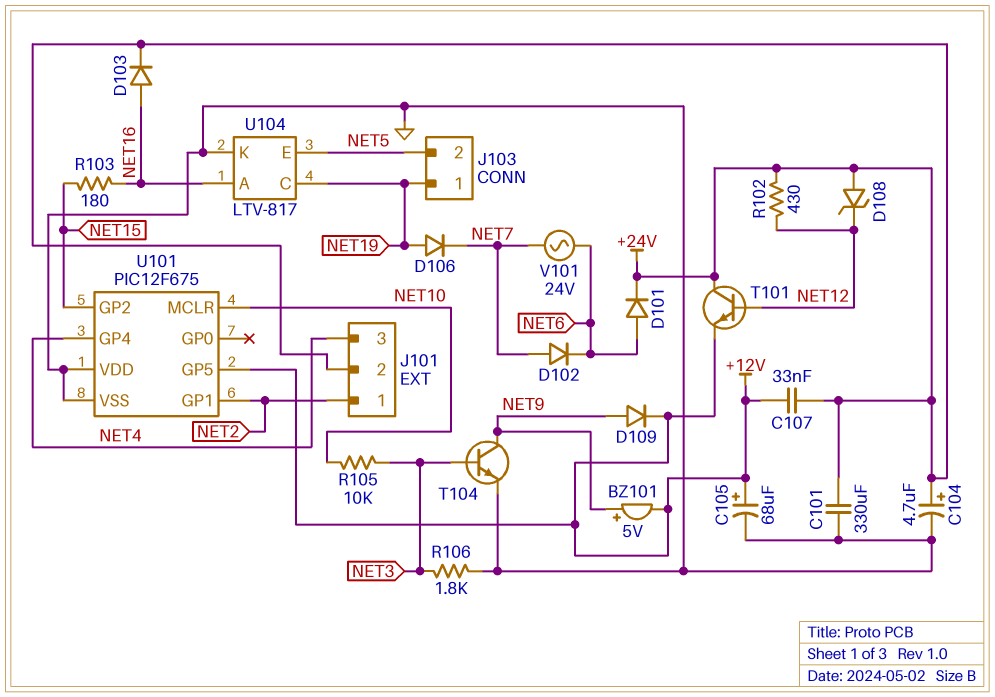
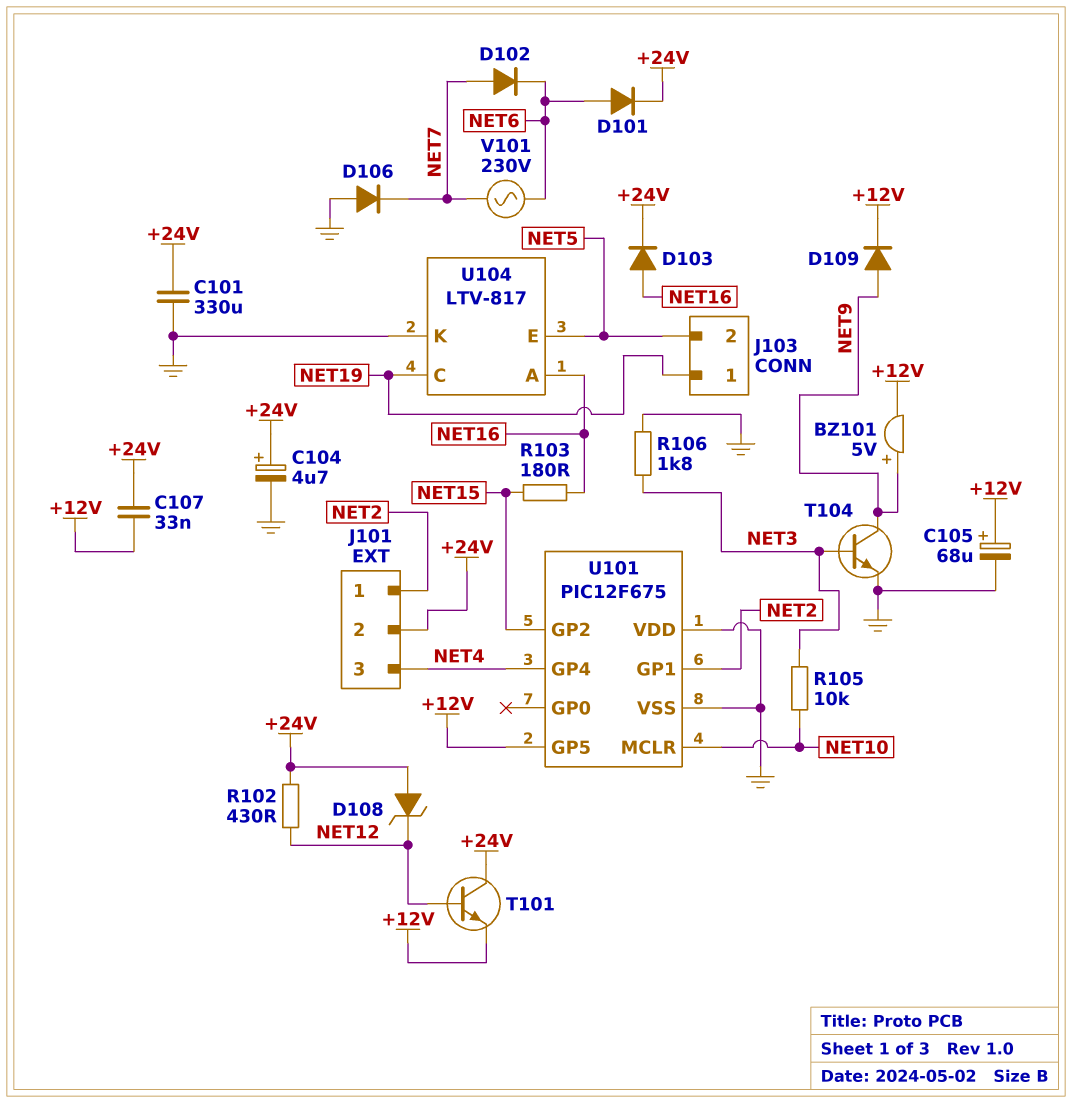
D106: diode (A NET19, K NET7) -> diode (A GND, K NET7)
V101: AC 24V (NET6, NET7) -> AC 230V (NET6, NET7)

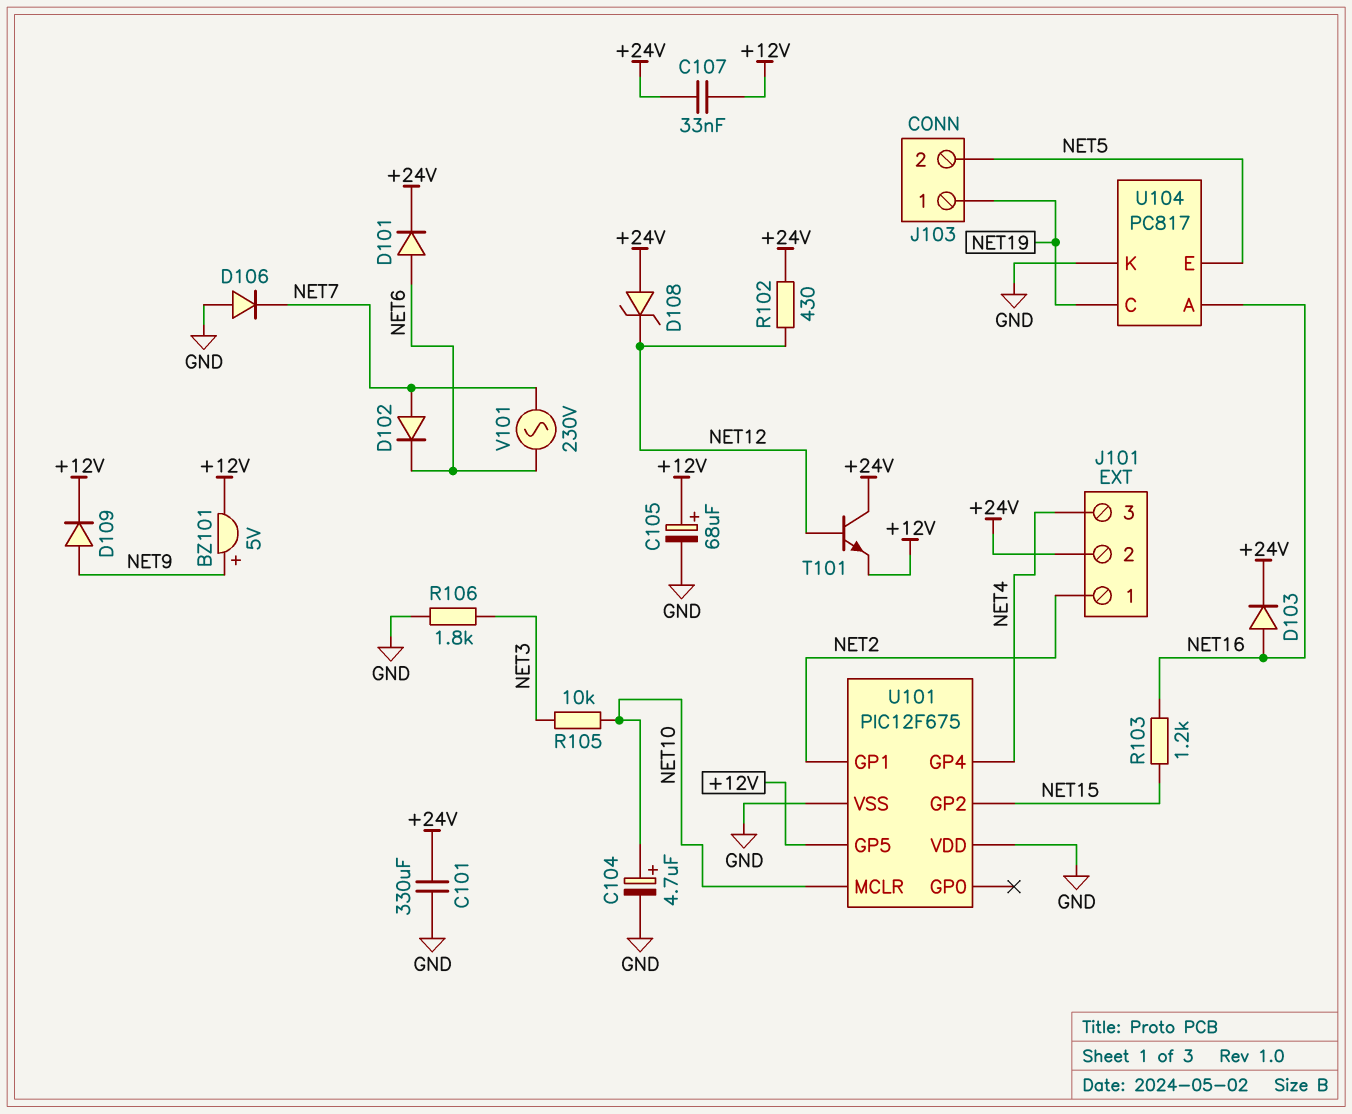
C104: 4.7uF (plus +24V, minus GND) -> 4.7uF (plus NET10, minus GND)
R103: 180 (NET15, NET16) -> 1.2k (NET15, NET16)
T104: NPN (B NET3, C NET9, E GND) -> none
U104: LTV-817 -> PC817

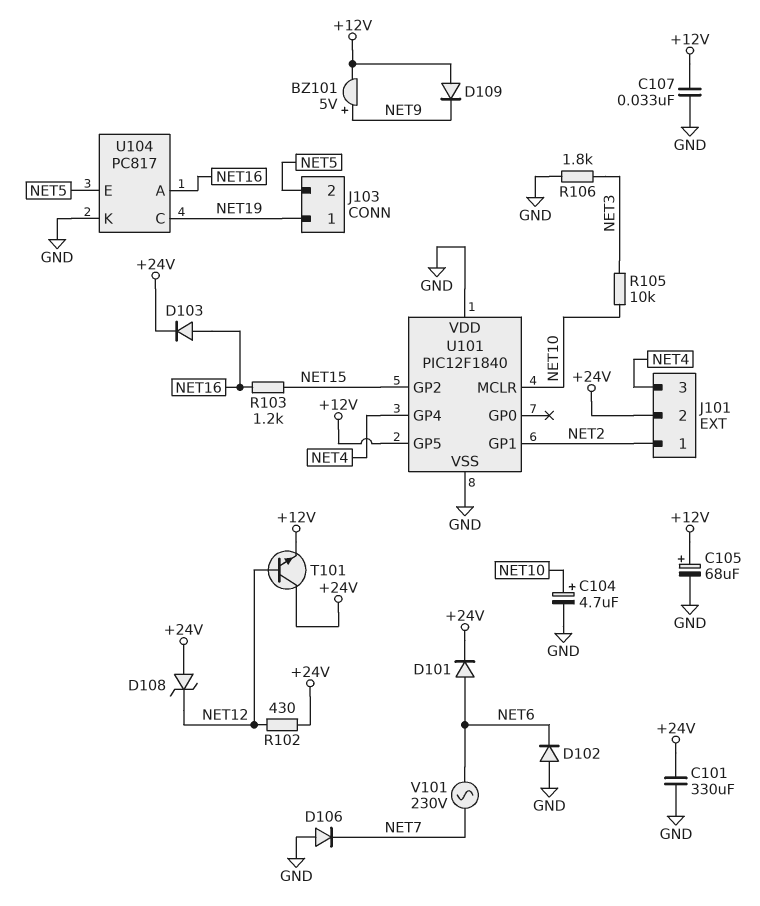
C107: 33nF (+12V, +24V) -> 33nF (+12V, GND)
D102: diode (A NET7, K NET6) -> diode (A GND, K NET6)
D109: diode (A NET9, K +12V) -> diode (A +12V, K NET9)
U101: PIC12F675 -> PIC12F1840

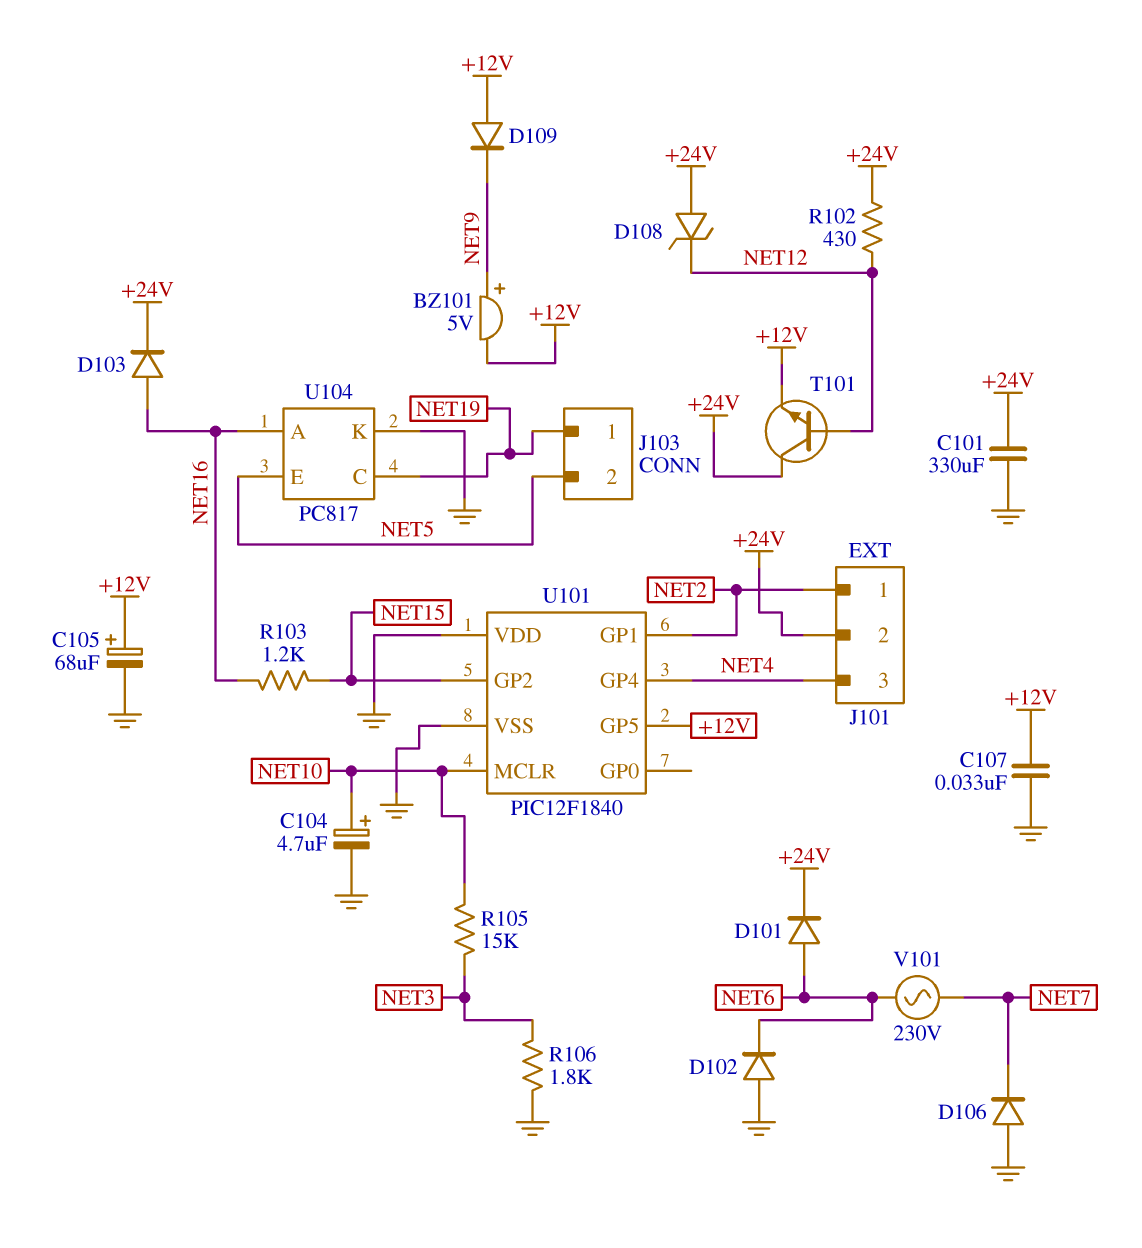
R105: 10k (NET3, NET10) -> 15k (NET3, NET10)

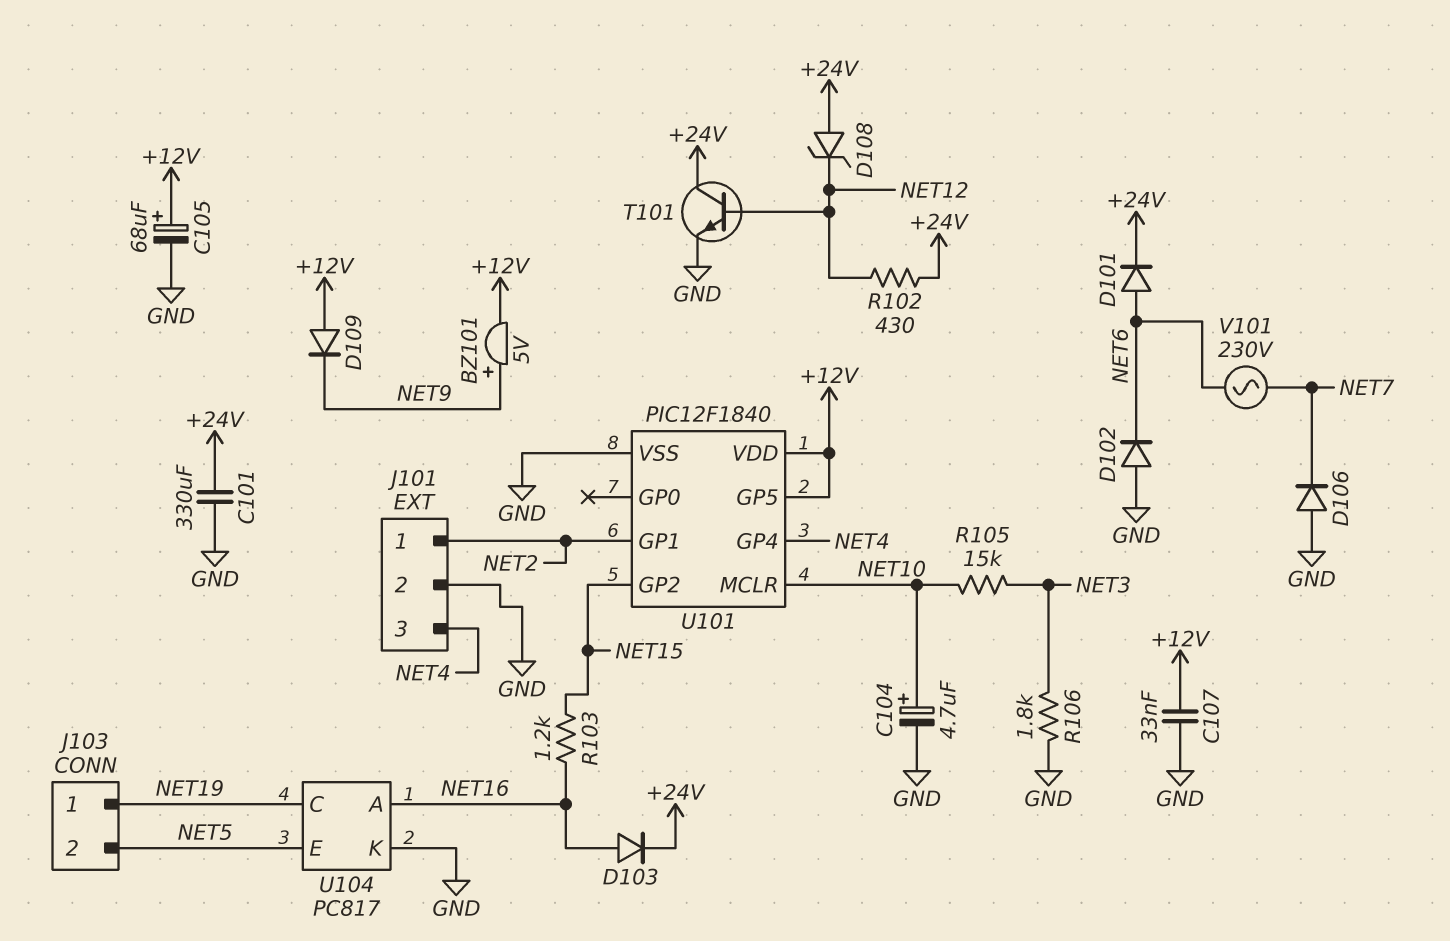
J101 pin 2: +24V -> GND
T101: NPN (B NET12, C +24V, E +12V) -> NPN (B NET12, C +24V, E GND)
U101 pin VDD: GND -> +12V

